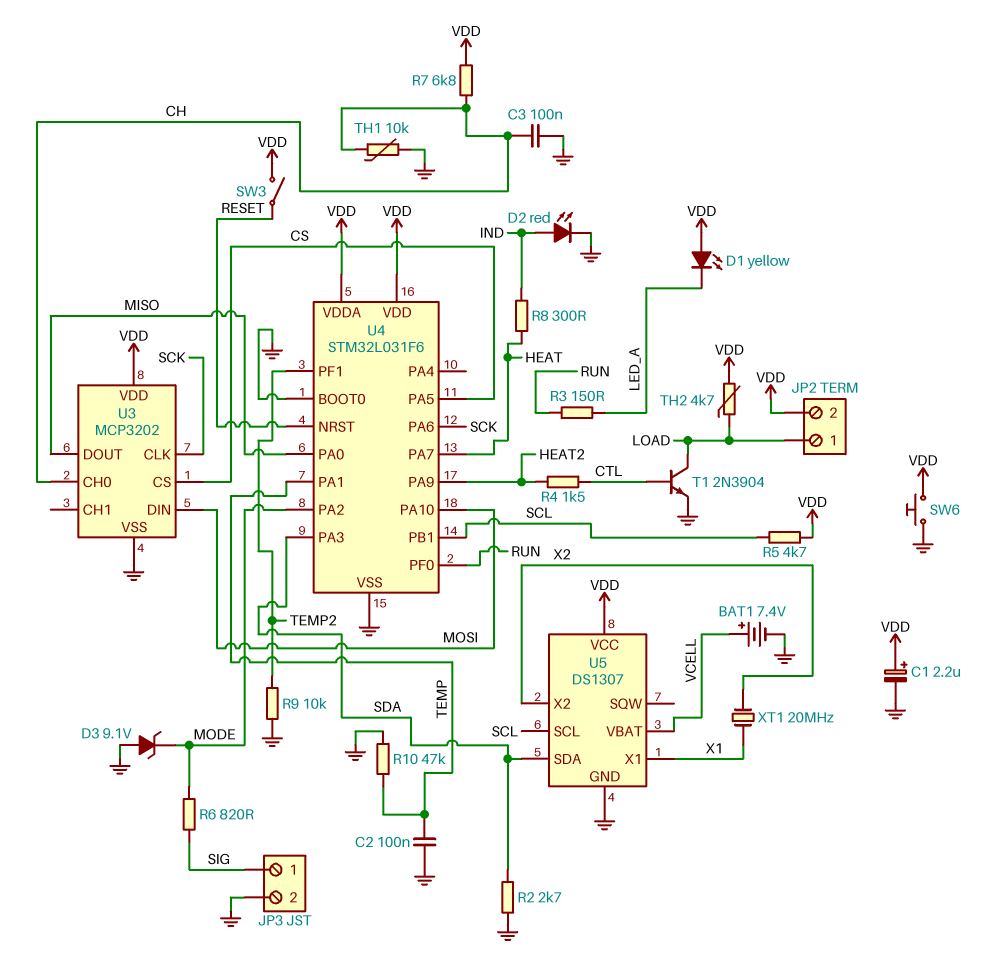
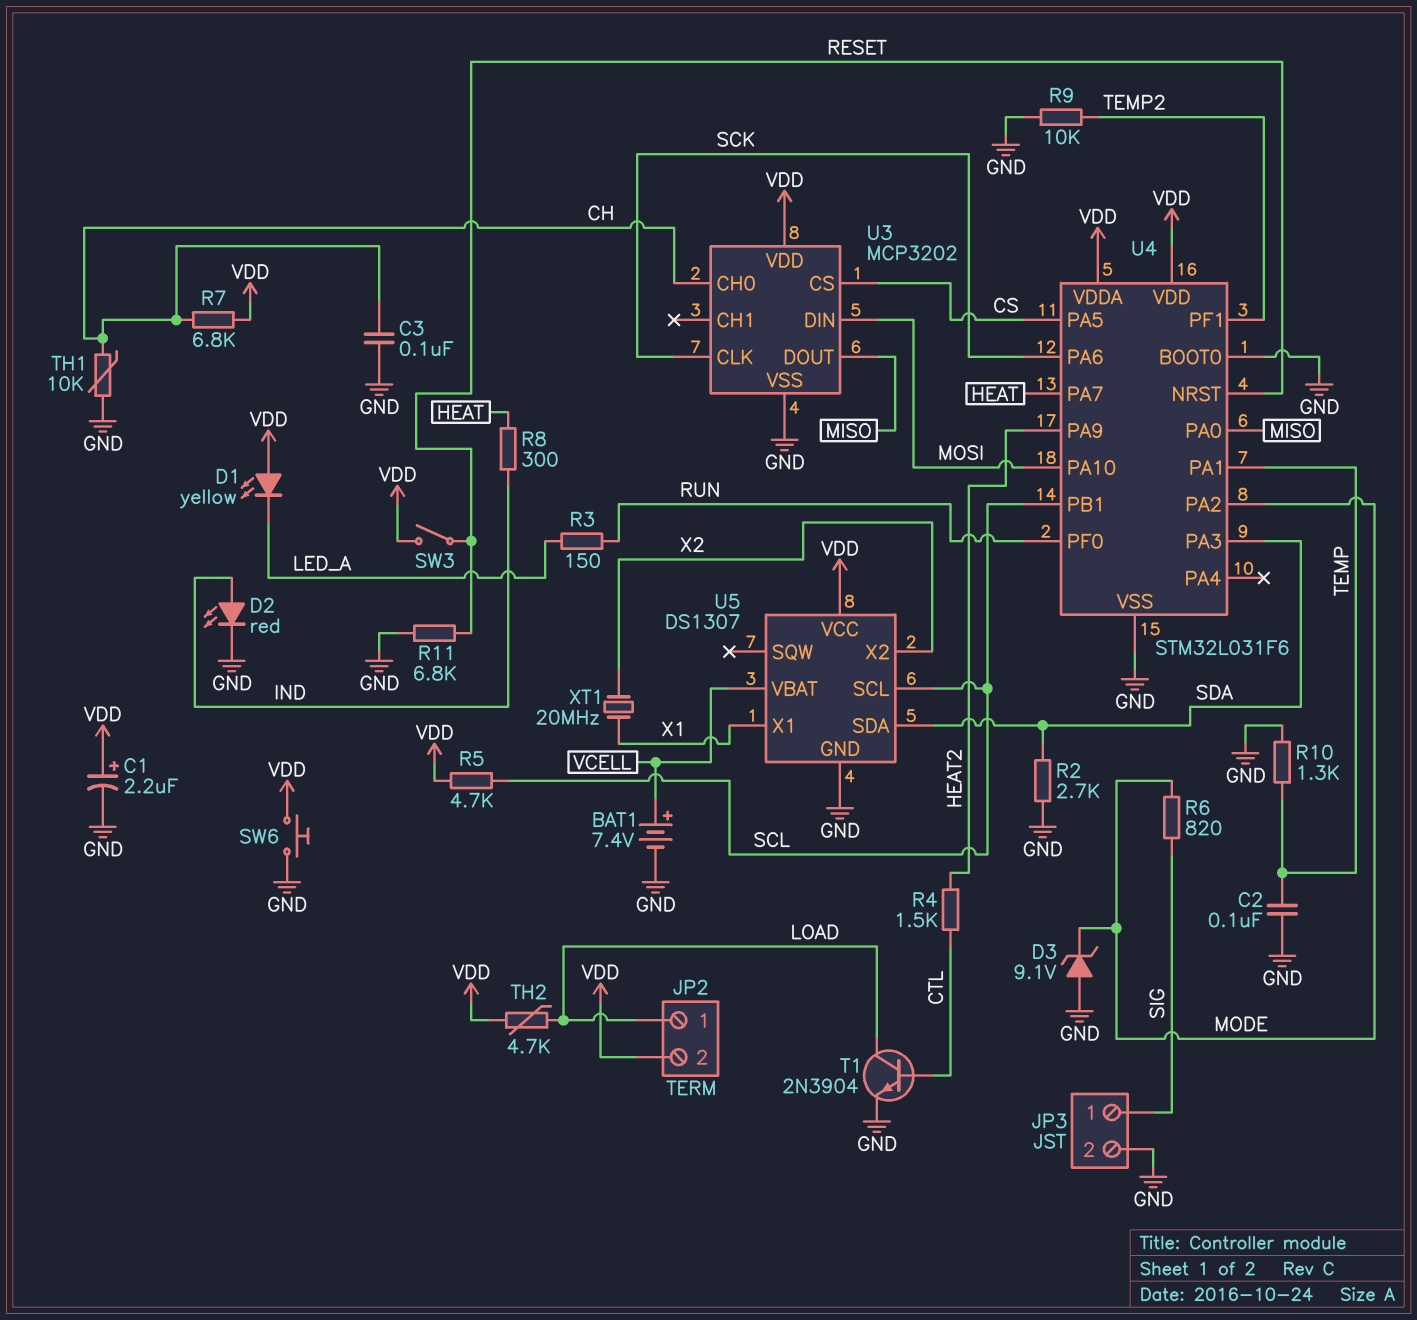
R10: 47k (GND, TEMP) -> 1.3k (GND, TEMP)
R11: none -> 6.8k (GND, RESET)

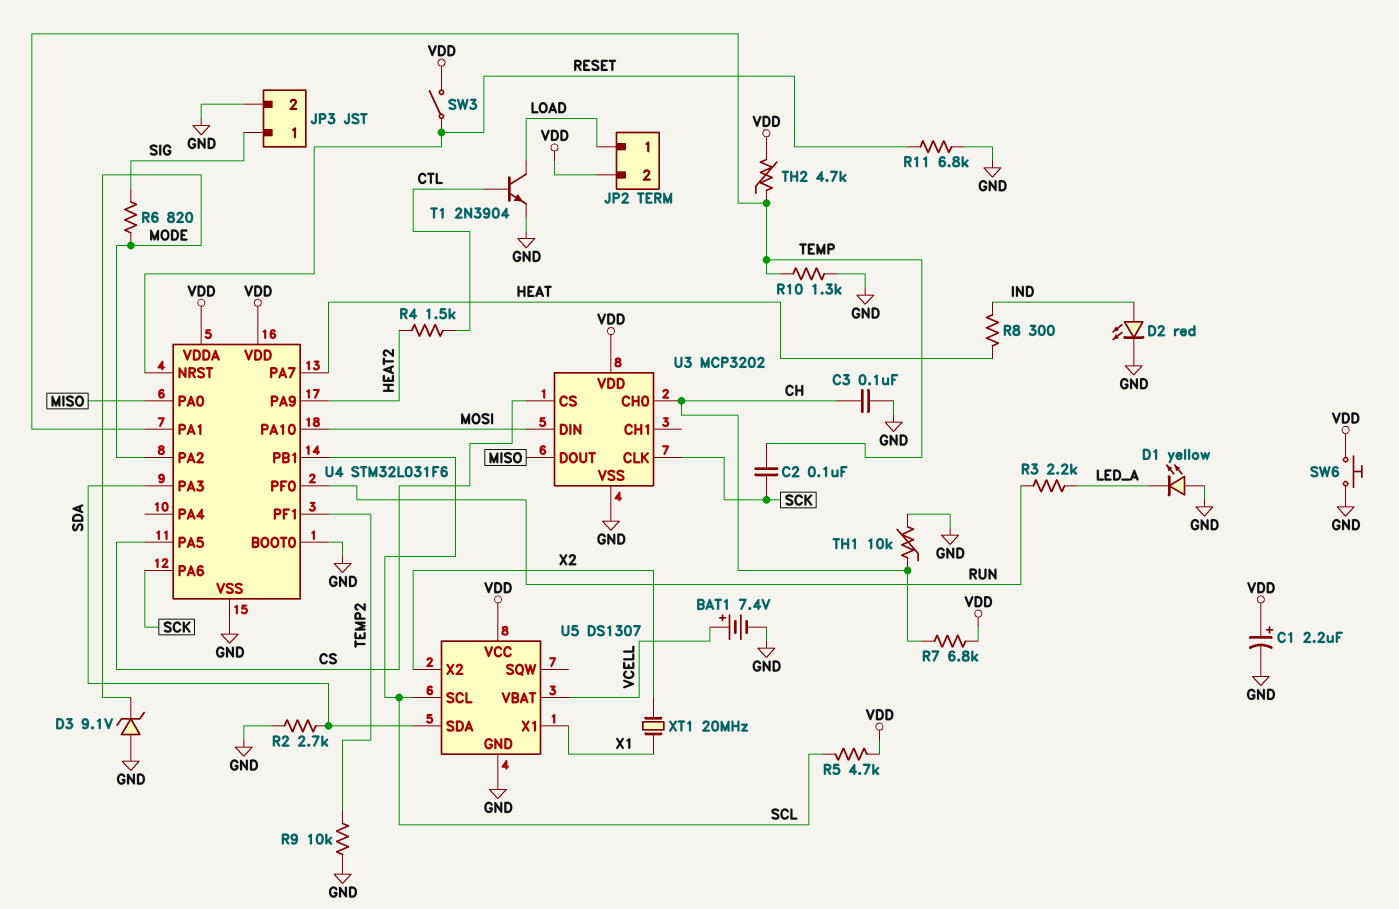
C2: 100nF (GND, TEMP) -> 100nF (SCK, TEMP)
D1: LED yellow (A VDD, K LED_A) -> LED yellow (A GND, K LED_A)
R3: 150 (LED_A, RUN) -> 2.2k (LED_A, RUN)
TH2: 4.7k (LOAD, VDD) -> 4.7k (TEMP, VDD)

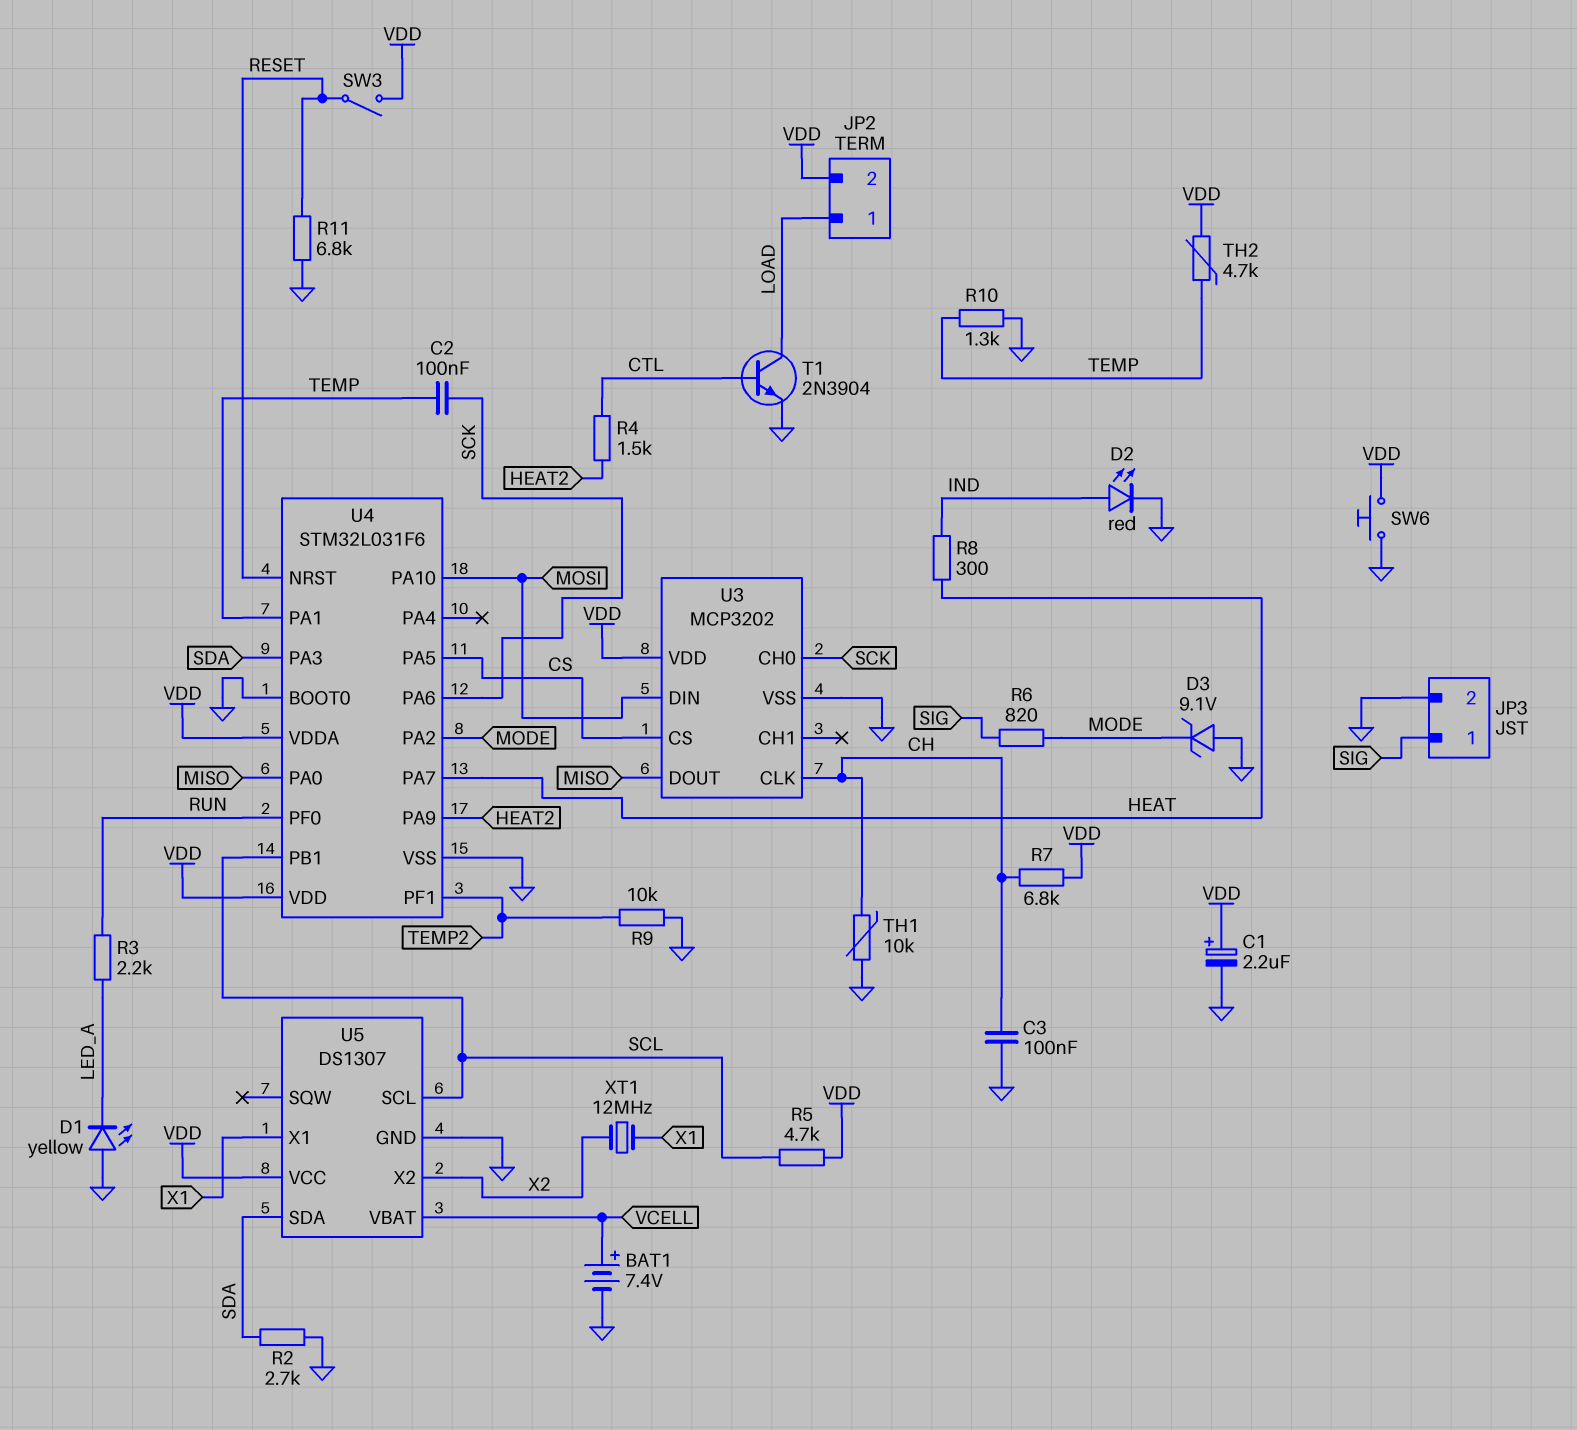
U3 pin CH0: CH -> SCK
U3 pin CLK: SCK -> CH
XT1: 20MHz (X1, X2) -> 12MHz (X1, X2)

